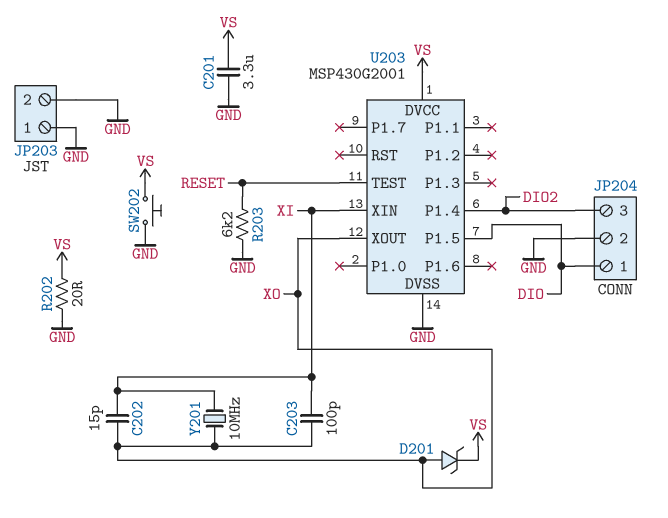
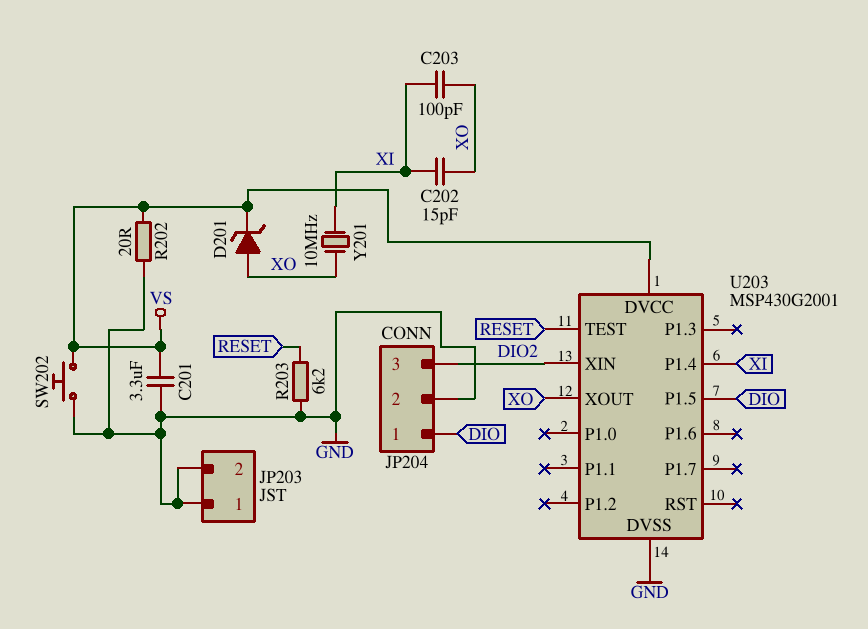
U203 pin P1.4: DIO2 -> XI
U203 pin XIN: XI -> DIO2

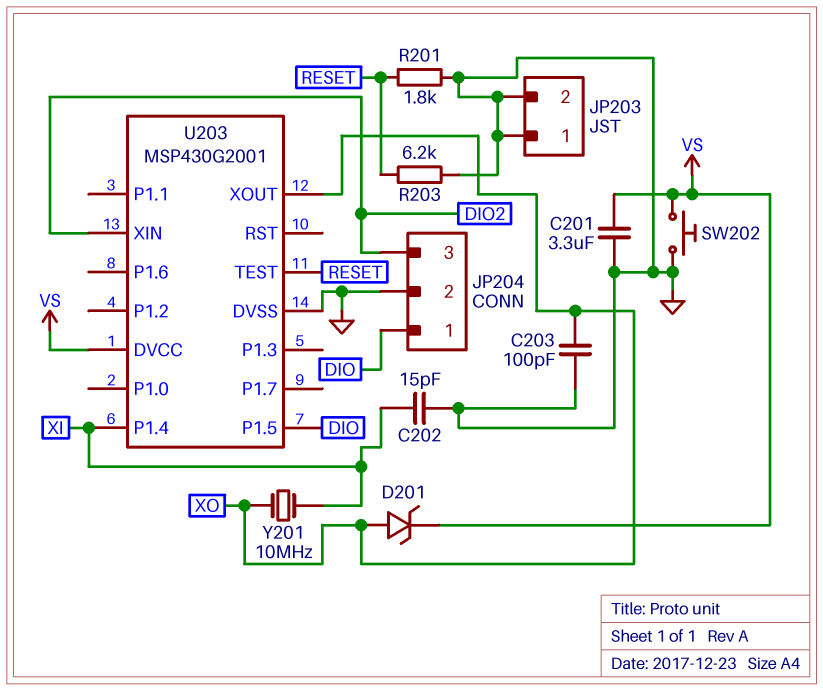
C202: 15pF (XI, XO) -> 15pF (GND, XI)
C203: 100pF (XI, XO) -> 100pF (GND, XO)
R201: none -> 1.8k (GND, RESET)
R202: 20 (GND, VS) -> none

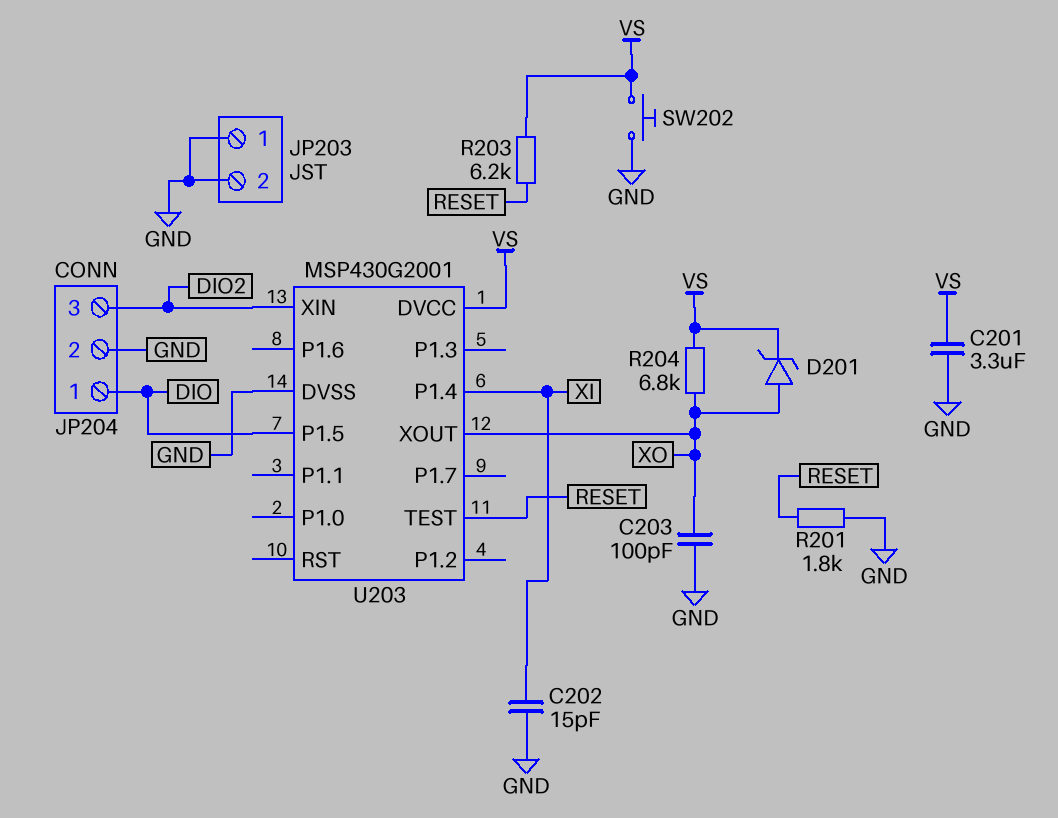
R203: 6.2k (GND, RESET) -> 6.2k (RESET, VS)
R204: none -> 6.8k (VS, XO)
Y201: 10MHz (XI, XO) -> none

